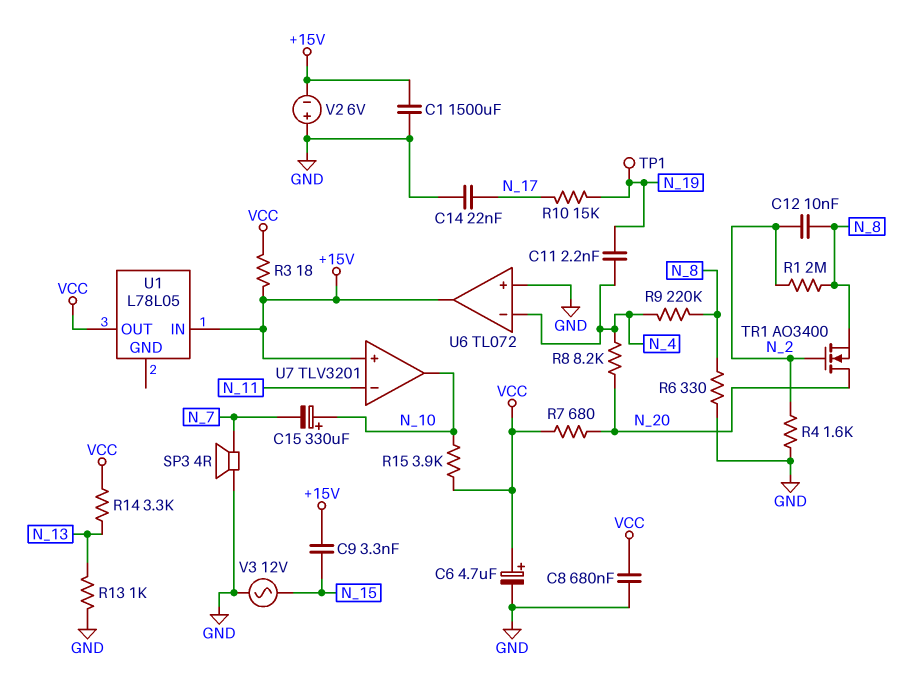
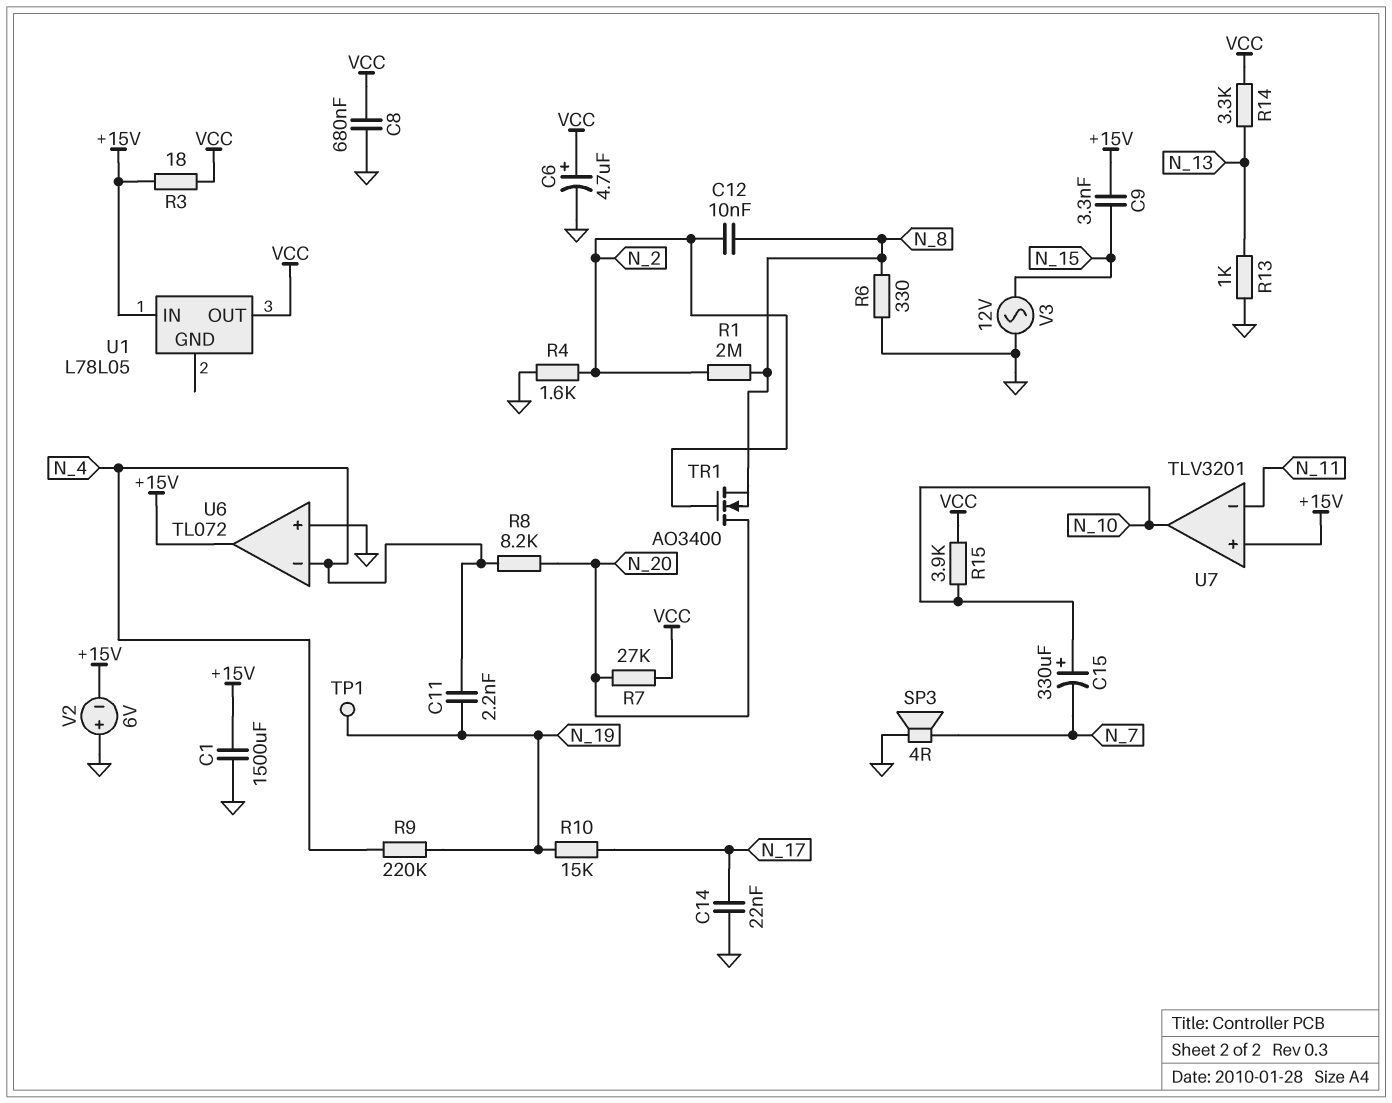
R7: 680 (N_20, VCC) -> 27k (N_20, VCC)
R9: 220k (N_4, N_8) -> 220k (N_4, N_19)

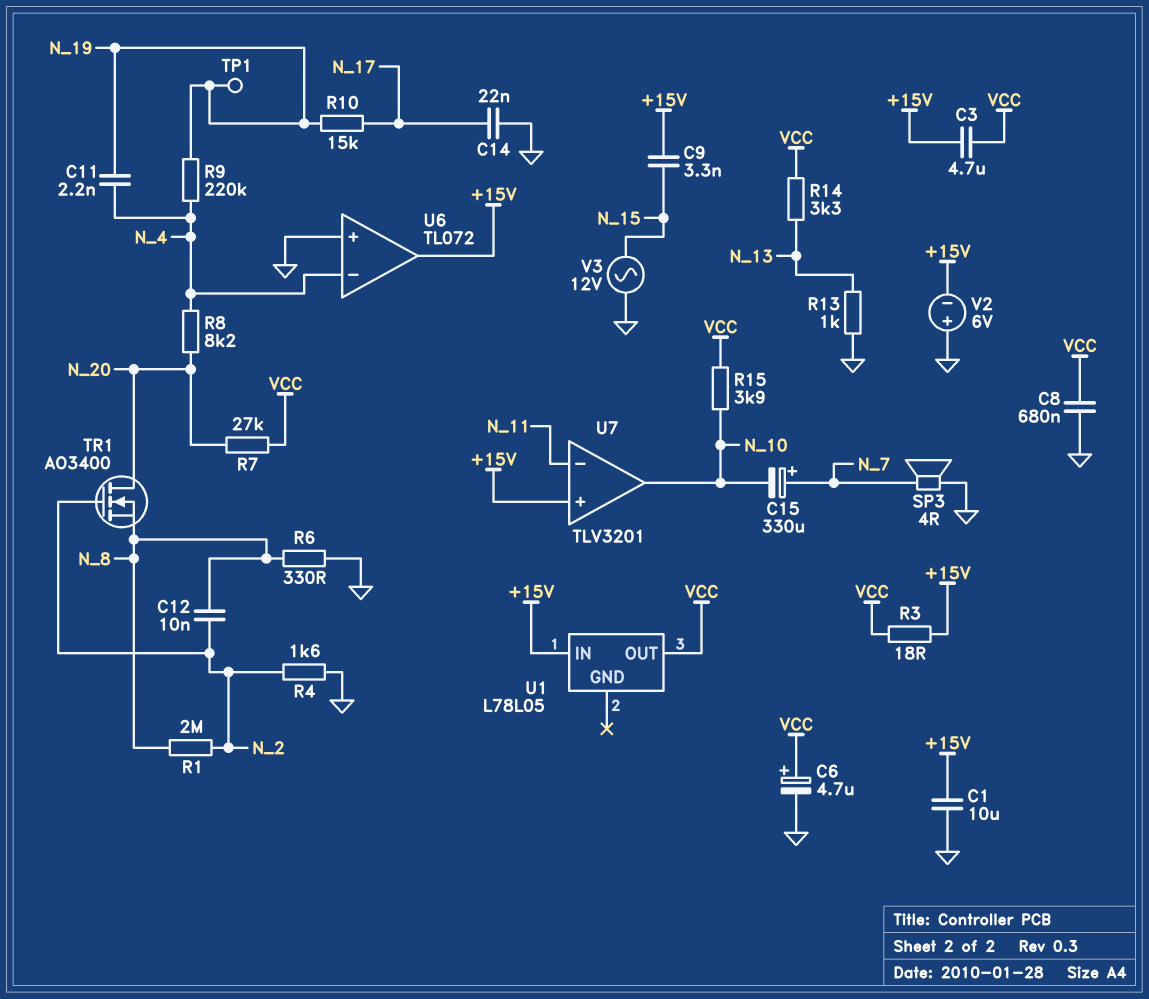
C1: 1500uF (+15V, GND) -> 10uF (+15V, GND)
C3: none -> 4.7uF (+15V, VCC)
C15: 330uF (plus N_10, minus N_7) -> 330uF (plus N_7, minus N_10)

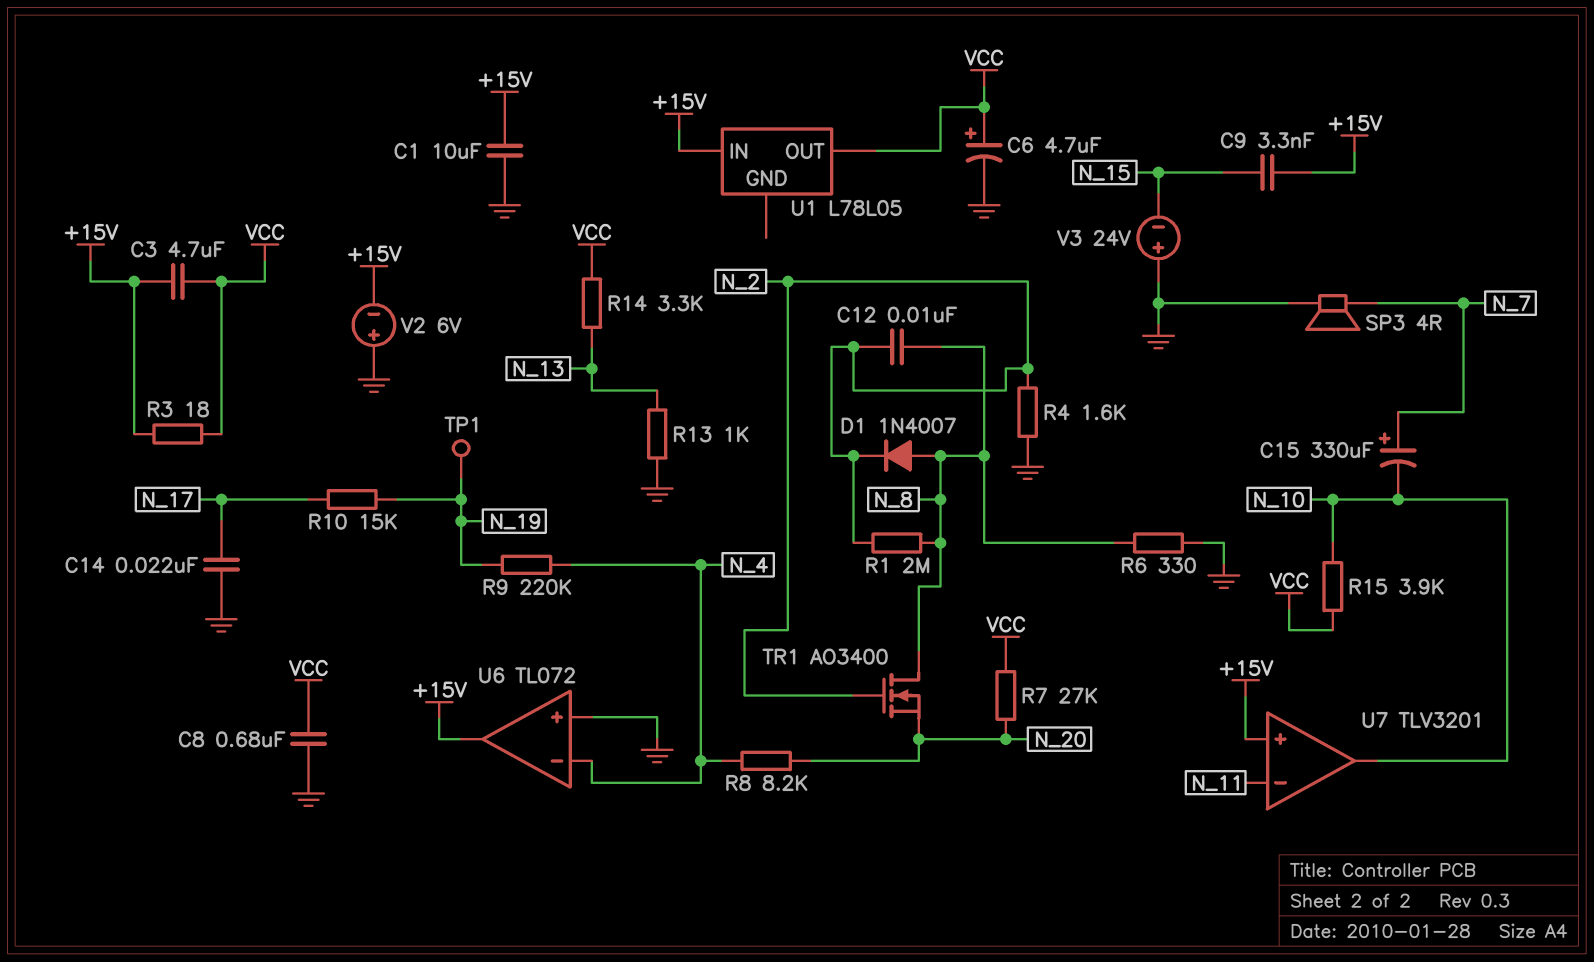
C11: 2.2nF (N_4, N_19) -> none
D1: none -> diode 1N4007 (A N_8, K N_2)
TR1: NMOS AO3400 (G N_2, D N_20, S N_8) -> NMOS AO3400 (G N_2, D N_8, S N_20)
V3: AC 12V (GND, N_15) -> 24V (plus GND, minus N_15)

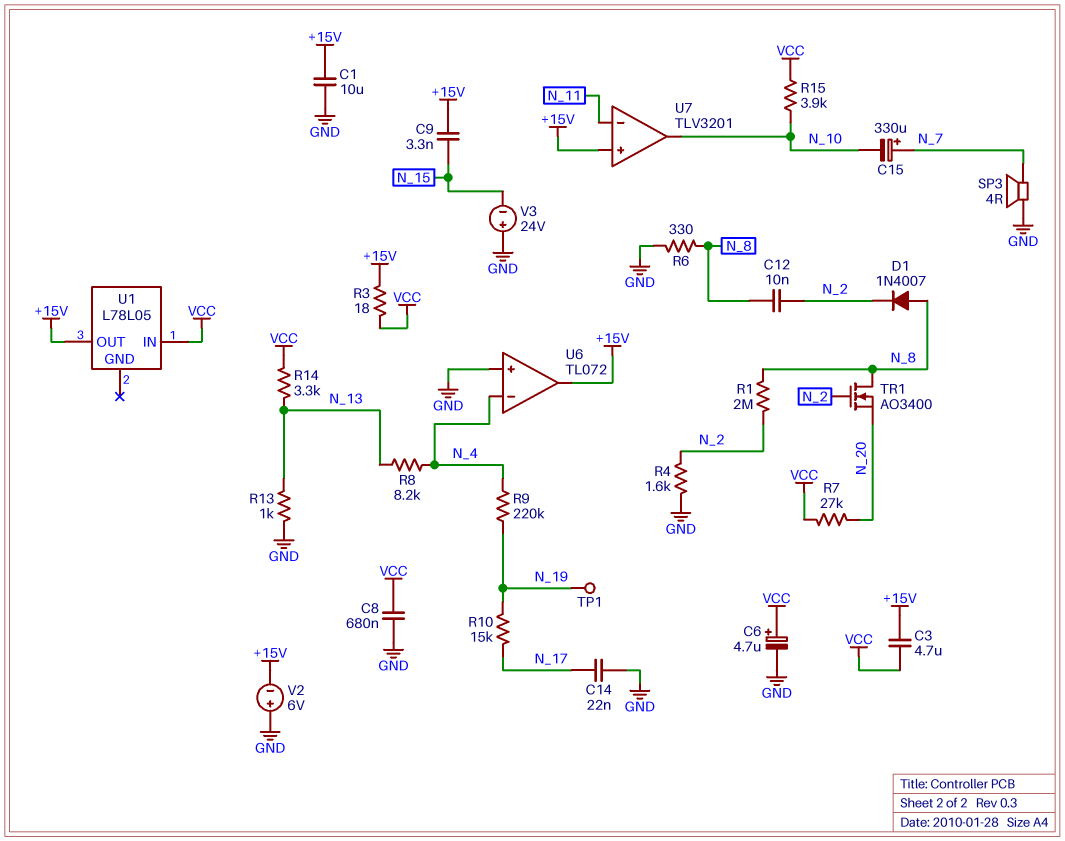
R8: 8.2k (N_4, N_20) -> 8.2k (N_4, N_13)
U1 pin IN: +15V -> VCC
U1 pin OUT: VCC -> +15V

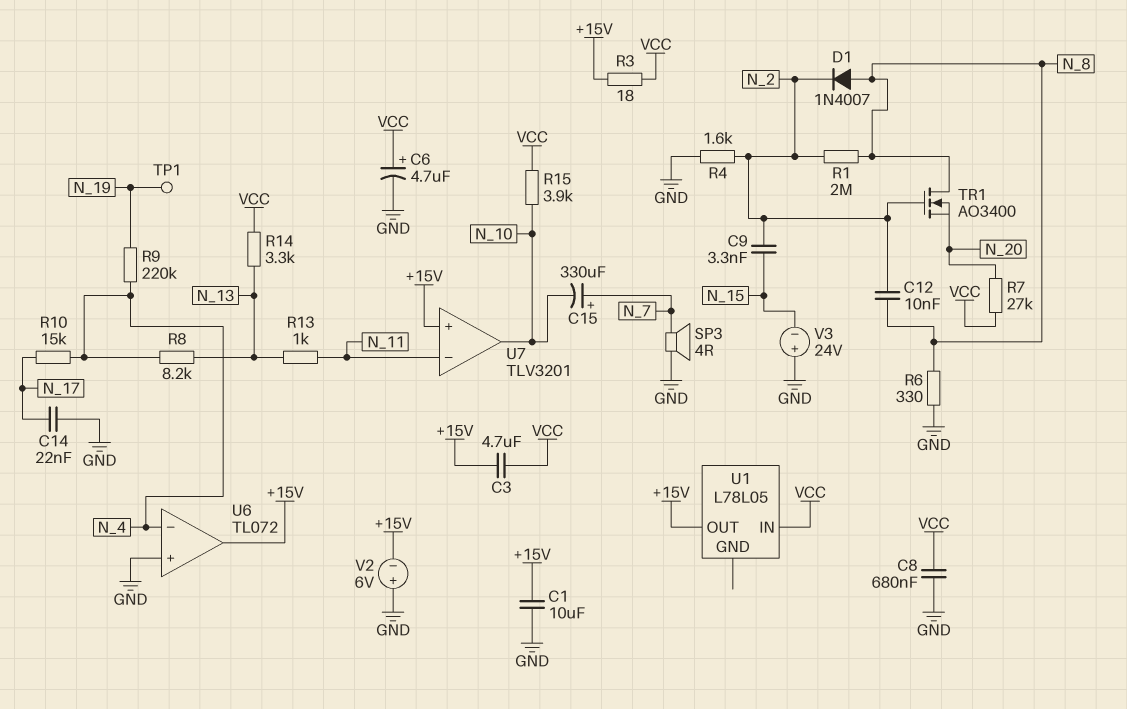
C9: 3.3nF (+15V, N_15) -> 3.3nF (N_2, N_15)
R10: 15k (N_17, N_19) -> 15k (N_4, N_17)
R13: 1k (GND, N_13) -> 1k (N_11, N_13)

